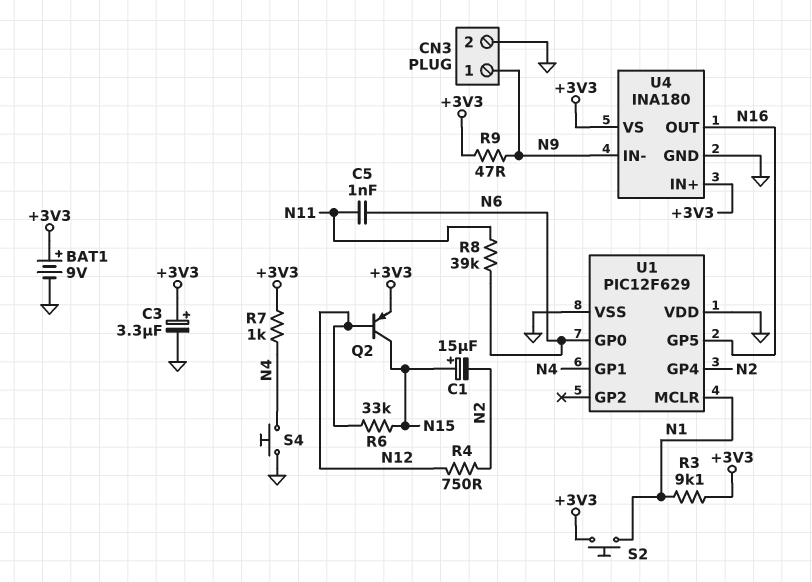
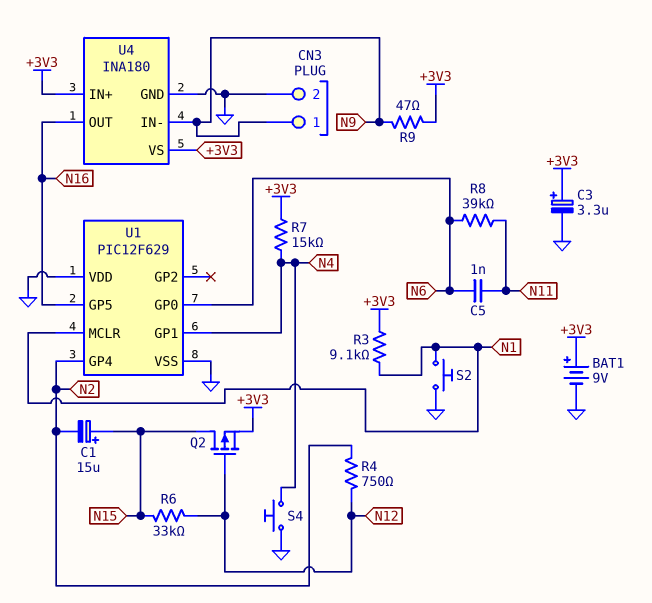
Q2: PNP (B N12, C N15, E +3V3) -> PMOS (G N12, D N15, S +3V3)
R7: 1k (+3V3, N4) -> 15k (+3V3, N4)
S2: button (+3V3, N1) -> button (GND, N1)

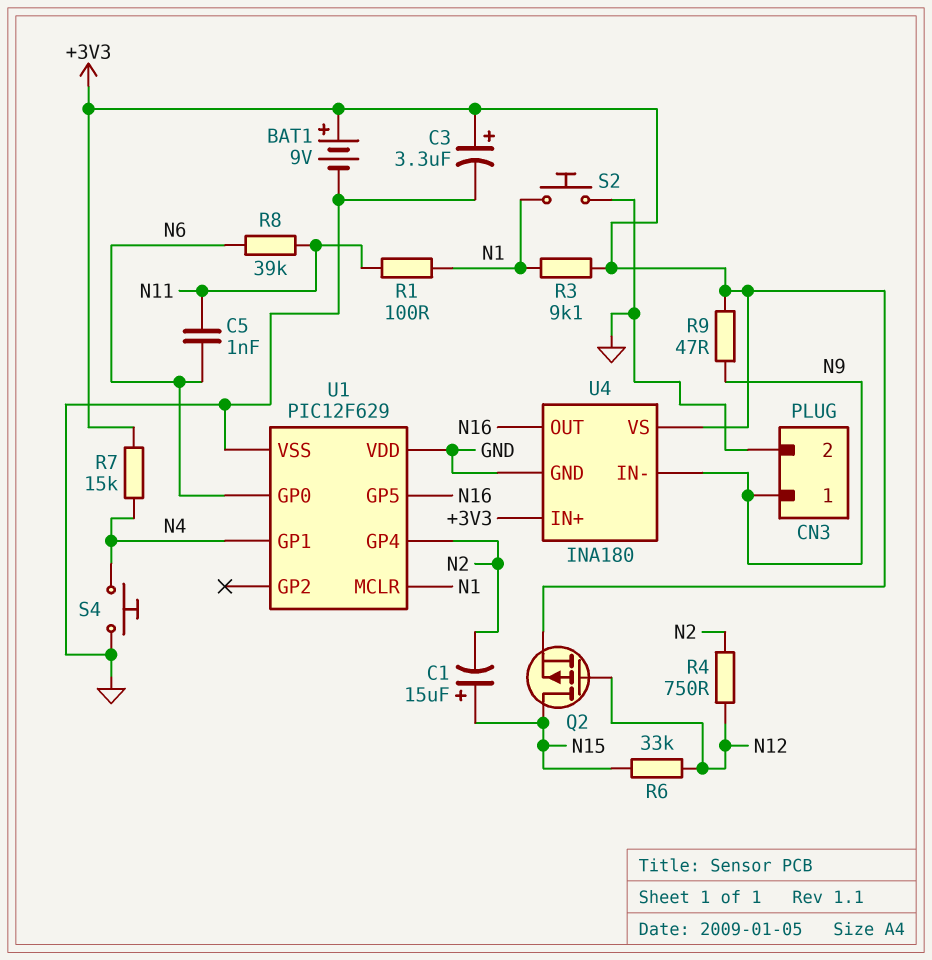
R1: none -> 100 (N1, N11)

